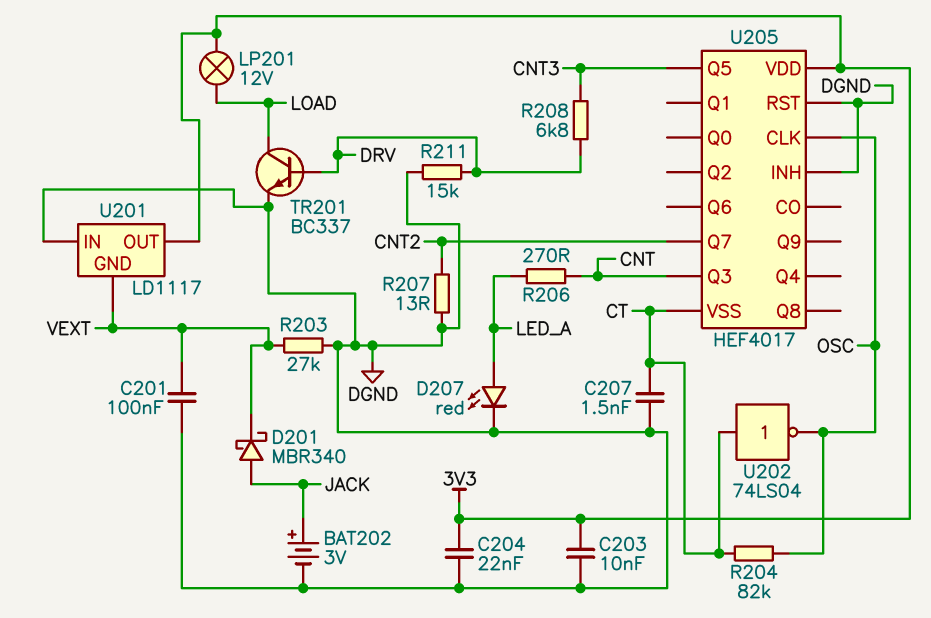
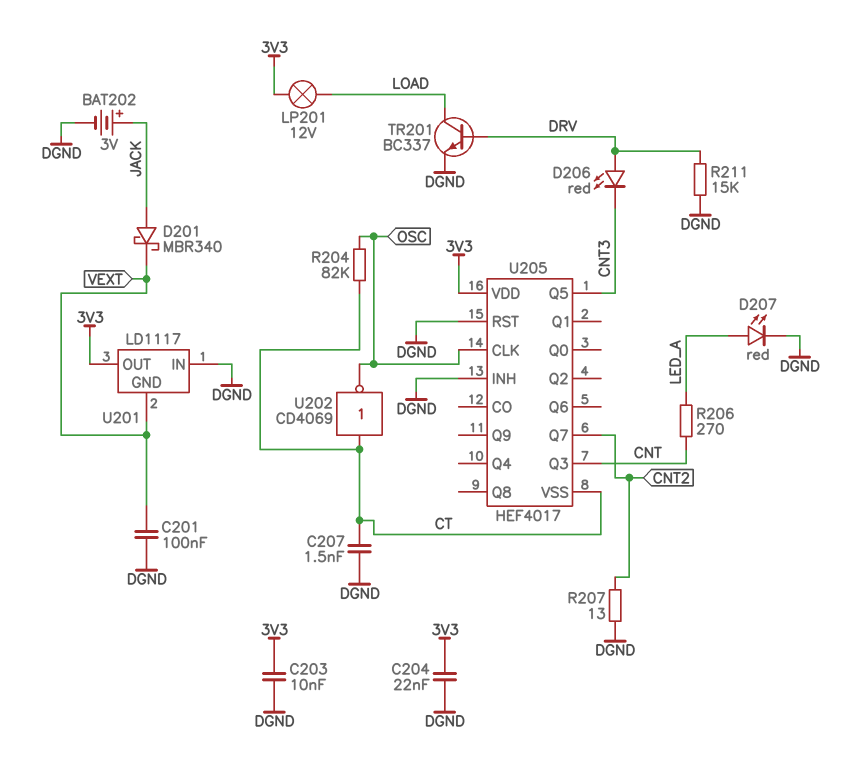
D206: none -> LED red (A DRV, K CNT3)
R203: 27k (DGND, VEXT) -> none
R208: 6.8k (CNT3, DRV) -> none
U202: NOT 74LS04 (in CT, out OSC) -> NOT CD4069 (in CT, out OSC)

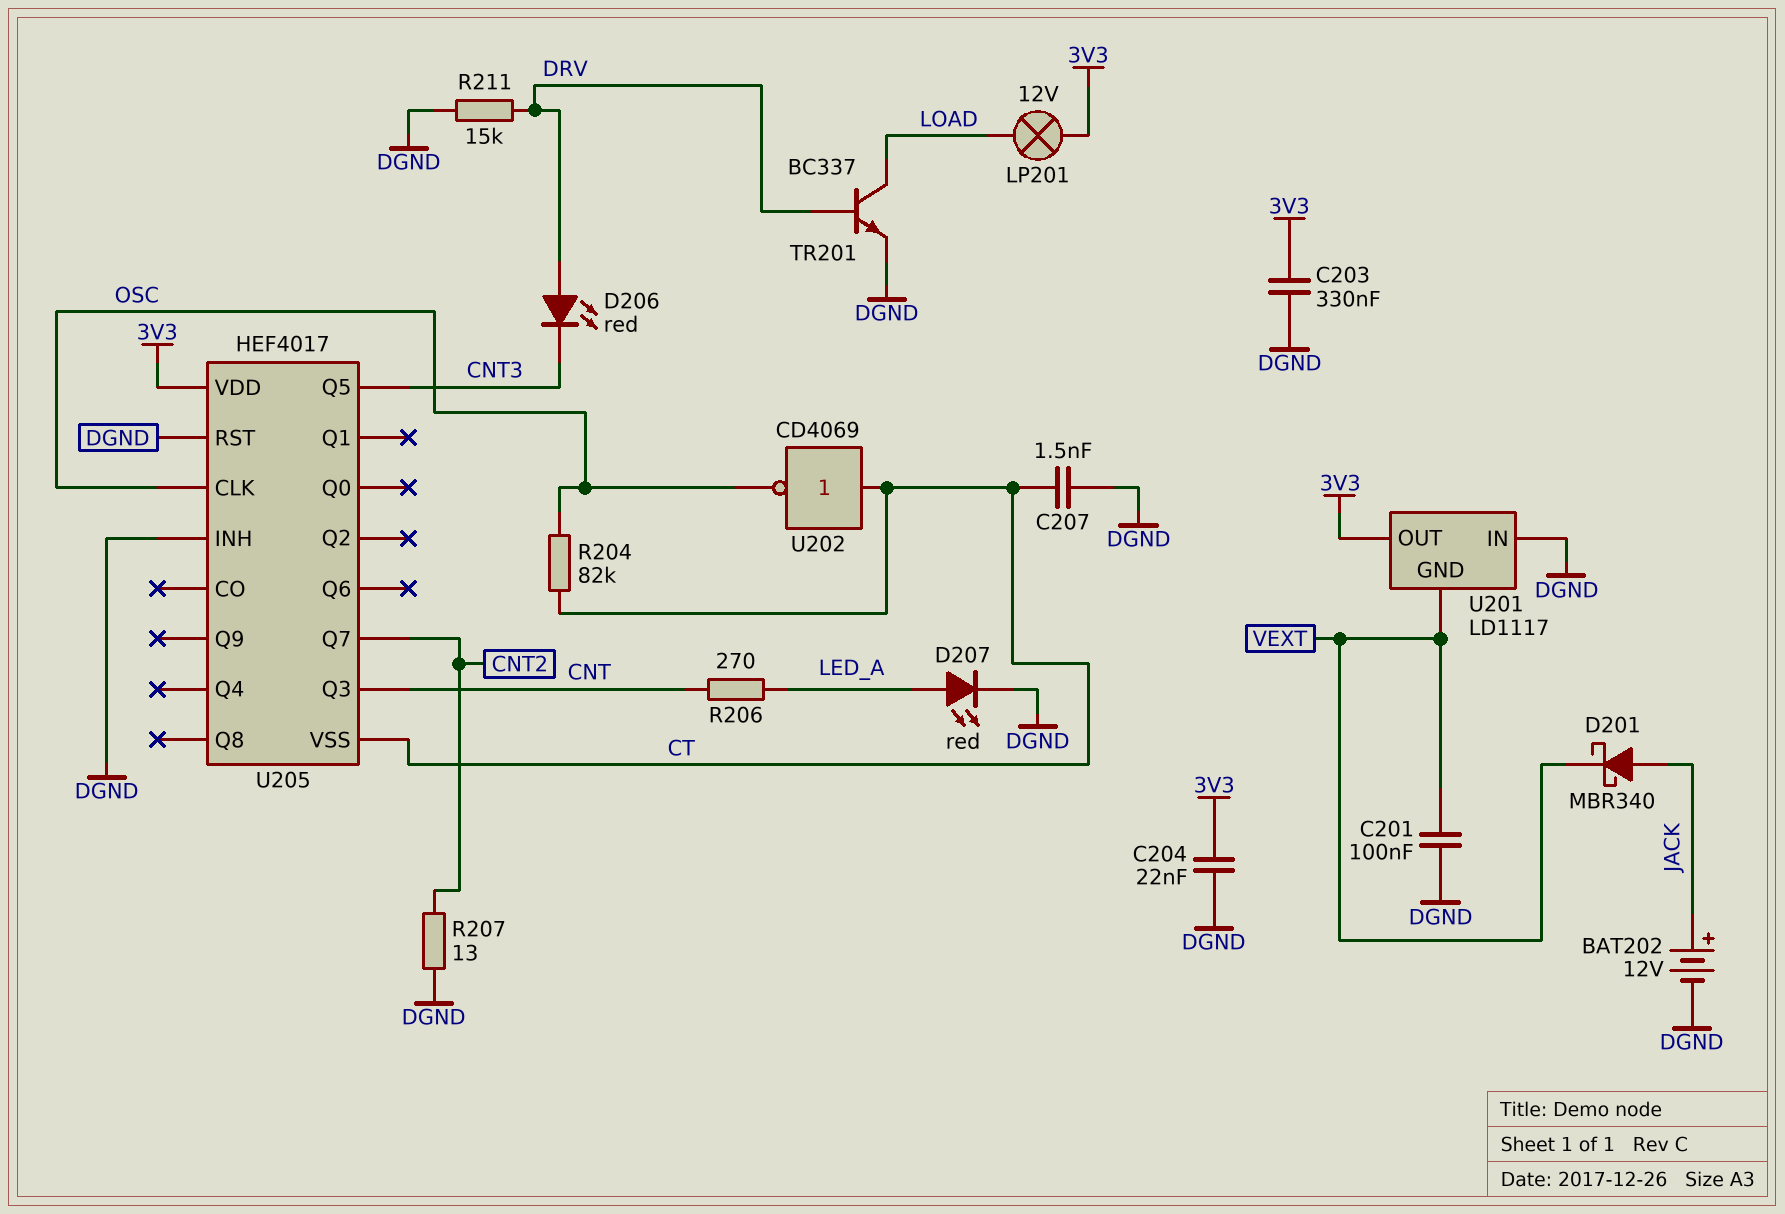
BAT202: 3V (plus JACK, minus DGND) -> 12V (plus JACK, minus DGND)
C203: 10nF (3V3, DGND) -> 330nF (3V3, DGND)

